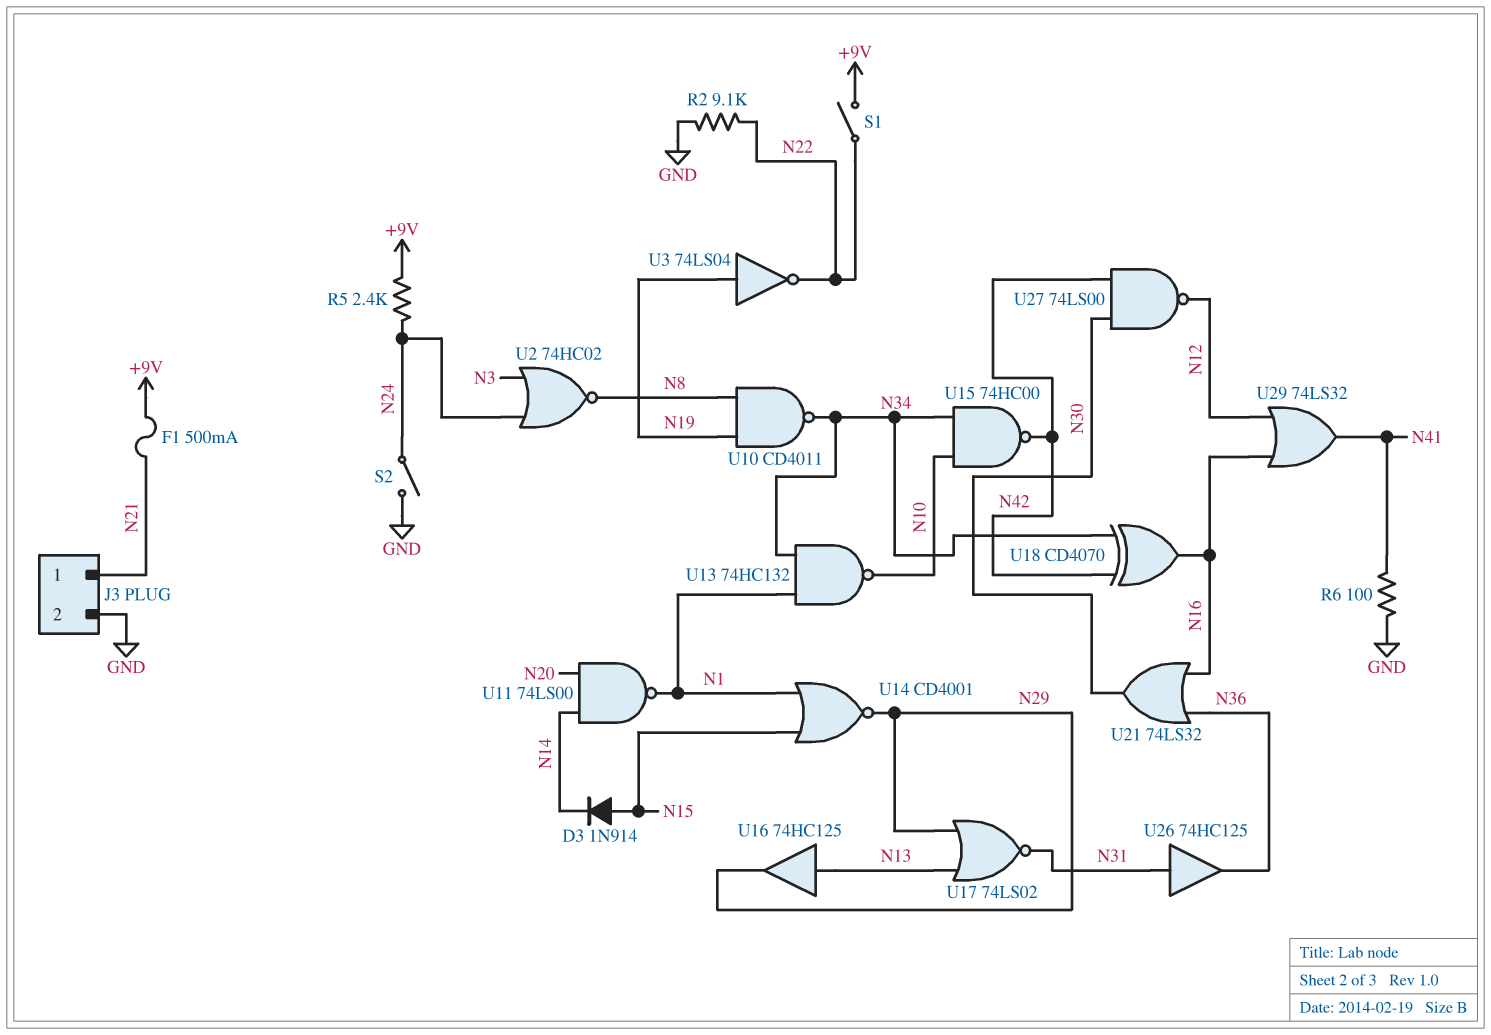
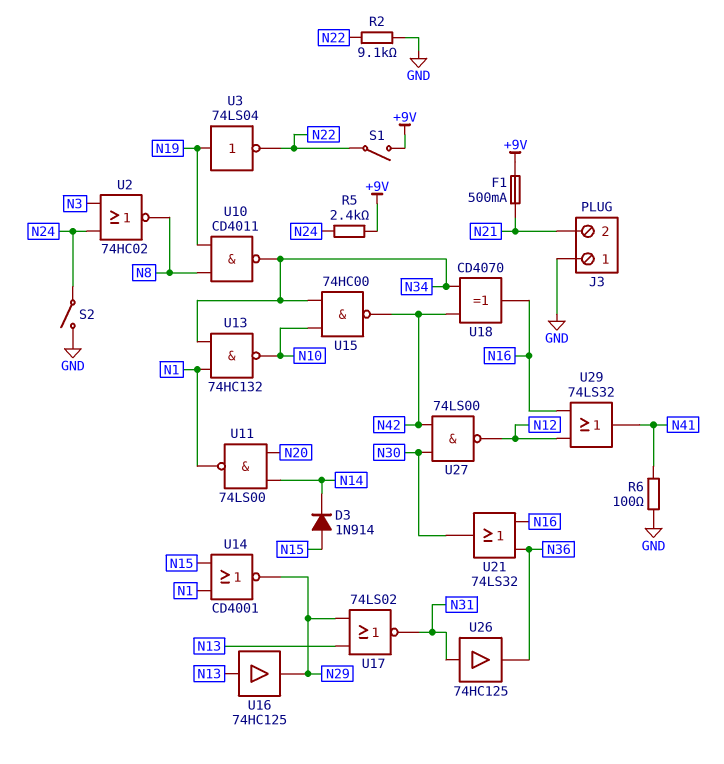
J3 pin 1: N21 -> GND
J3 pin 2: GND -> N21

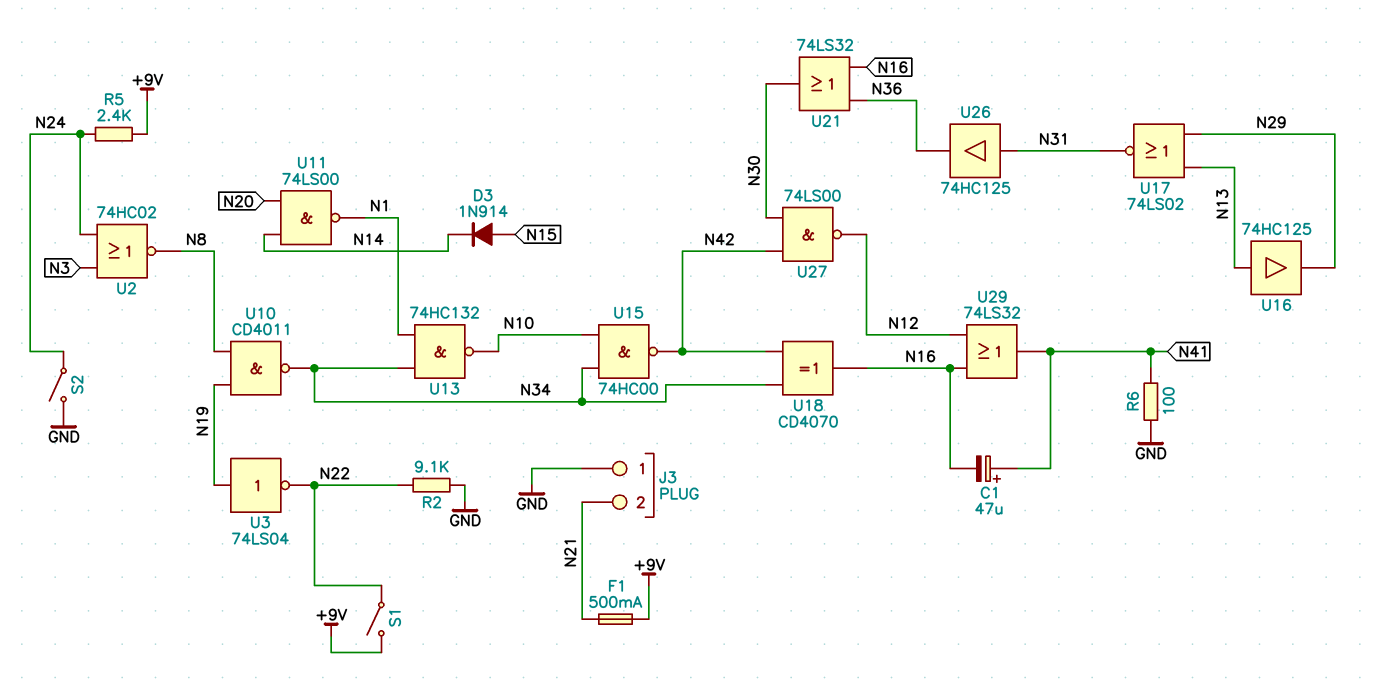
C1: none -> 47uF (plus N41, minus N16)
U14: NOR CD4001 (in N1, in N15, out N29) -> none

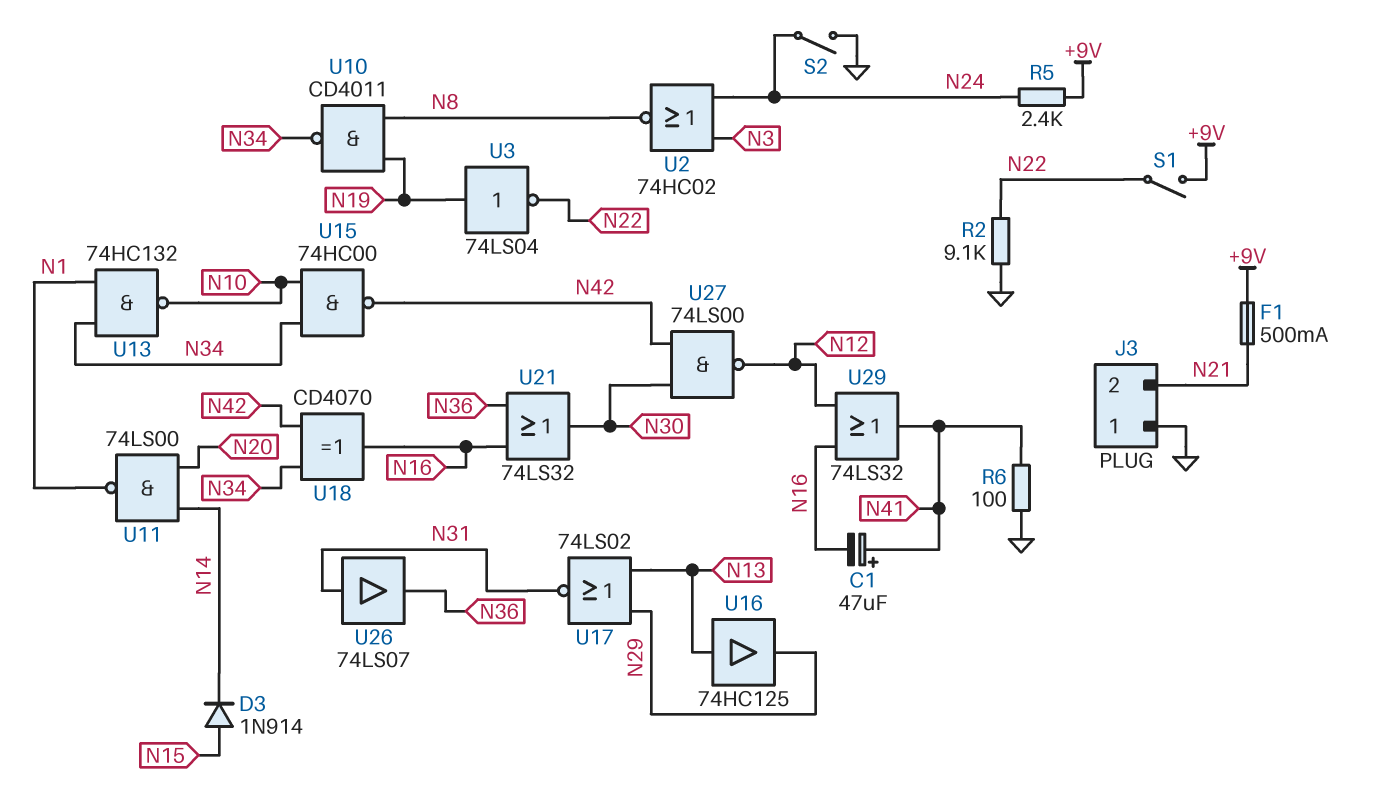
U26: buffer 74HC125 (in N31, out N36) -> buffer 74LS07 (in N31, out N36)

